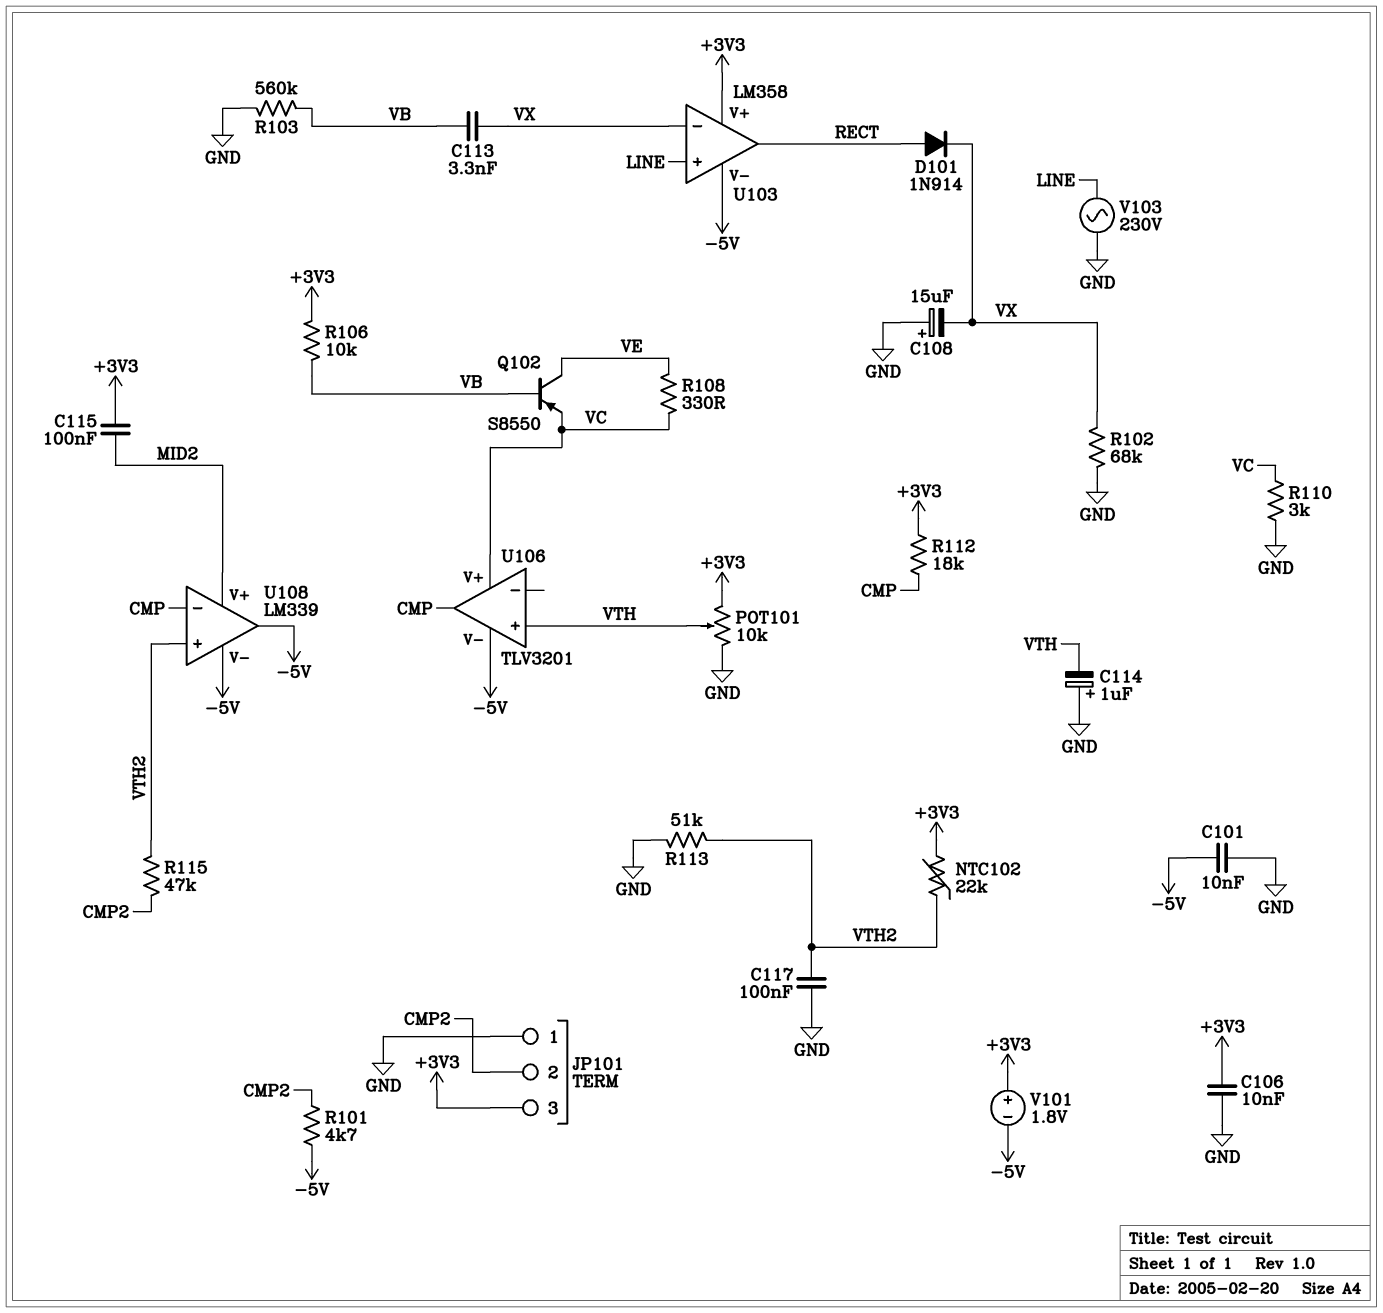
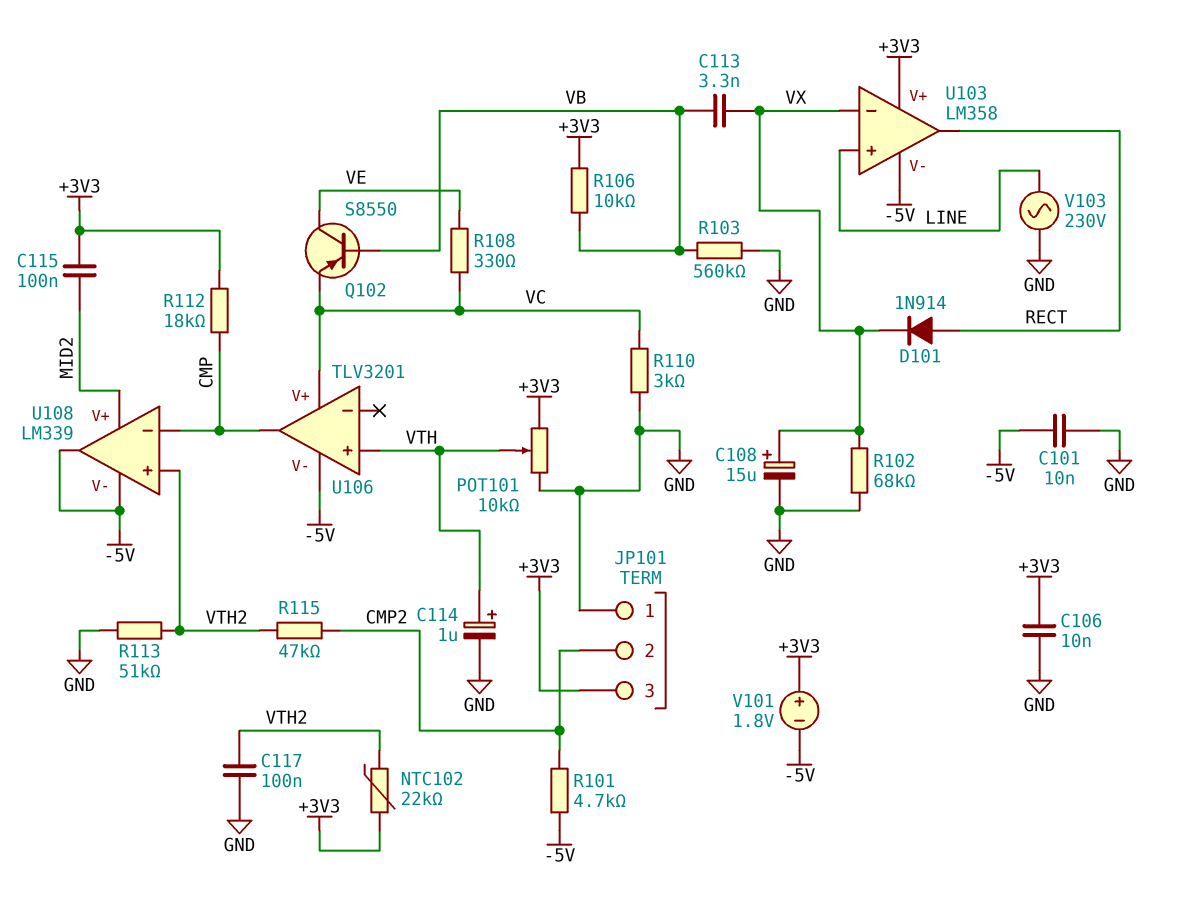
C108: 15uF (plus GND, minus VX) -> 15uF (plus VX, minus GND)
C114: 1uF (plus GND, minus VTH) -> 1uF (plus VTH, minus GND)

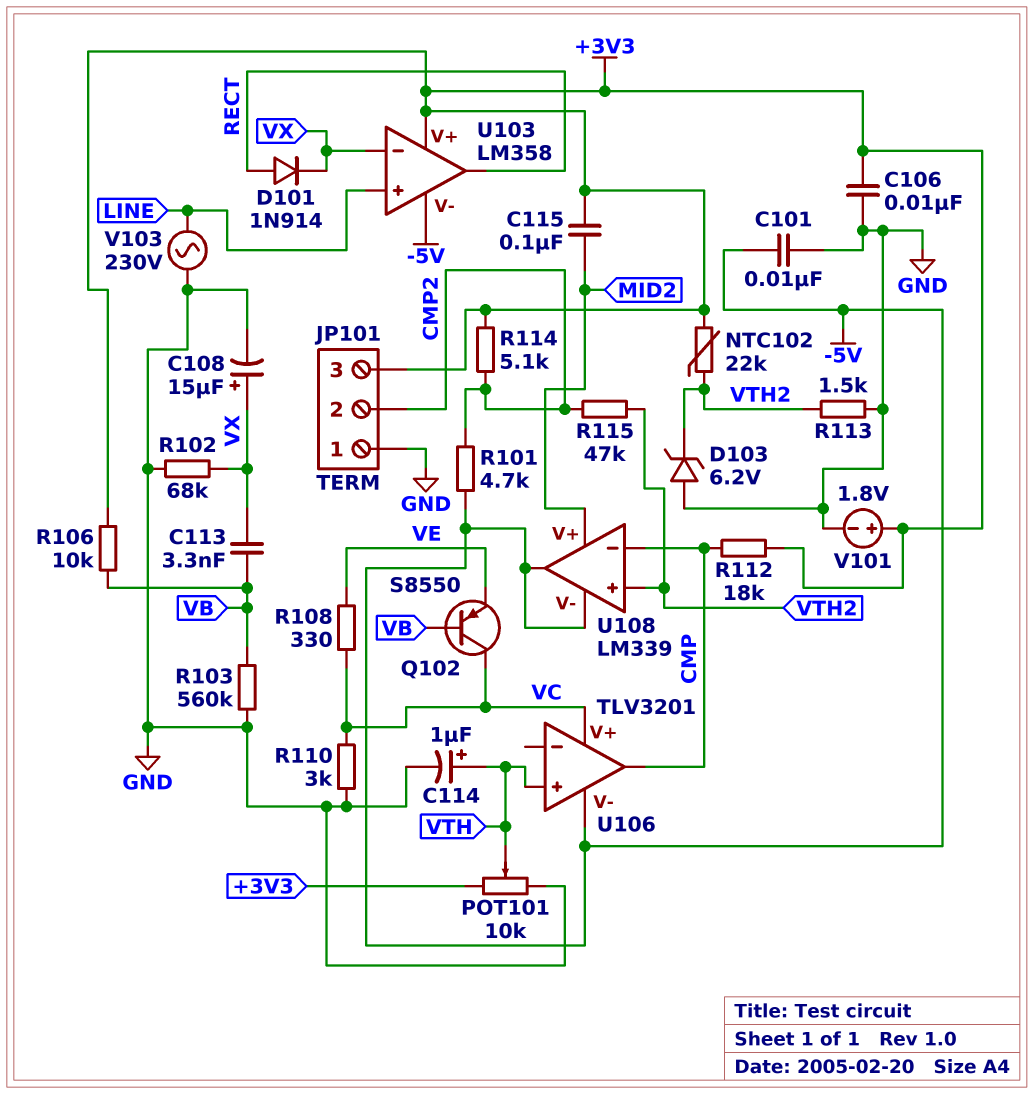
C117: 100nF (GND, VTH2) -> none
D103: none -> zener 6.2V (A GND, K VTH2)
Q102: PNP S8550 (B VB, C VE, E VC) -> PNP S8550 (B VB, C VC, E VE)
R113: 51k (GND, VTH2) -> 1.5k (GND, VTH2)
R114: none -> 5.1k (+3V3, CMP2)
V101: 1.8V (plus +3V3, minus -5V) -> 1.8V (plus +3V3, minus GND)

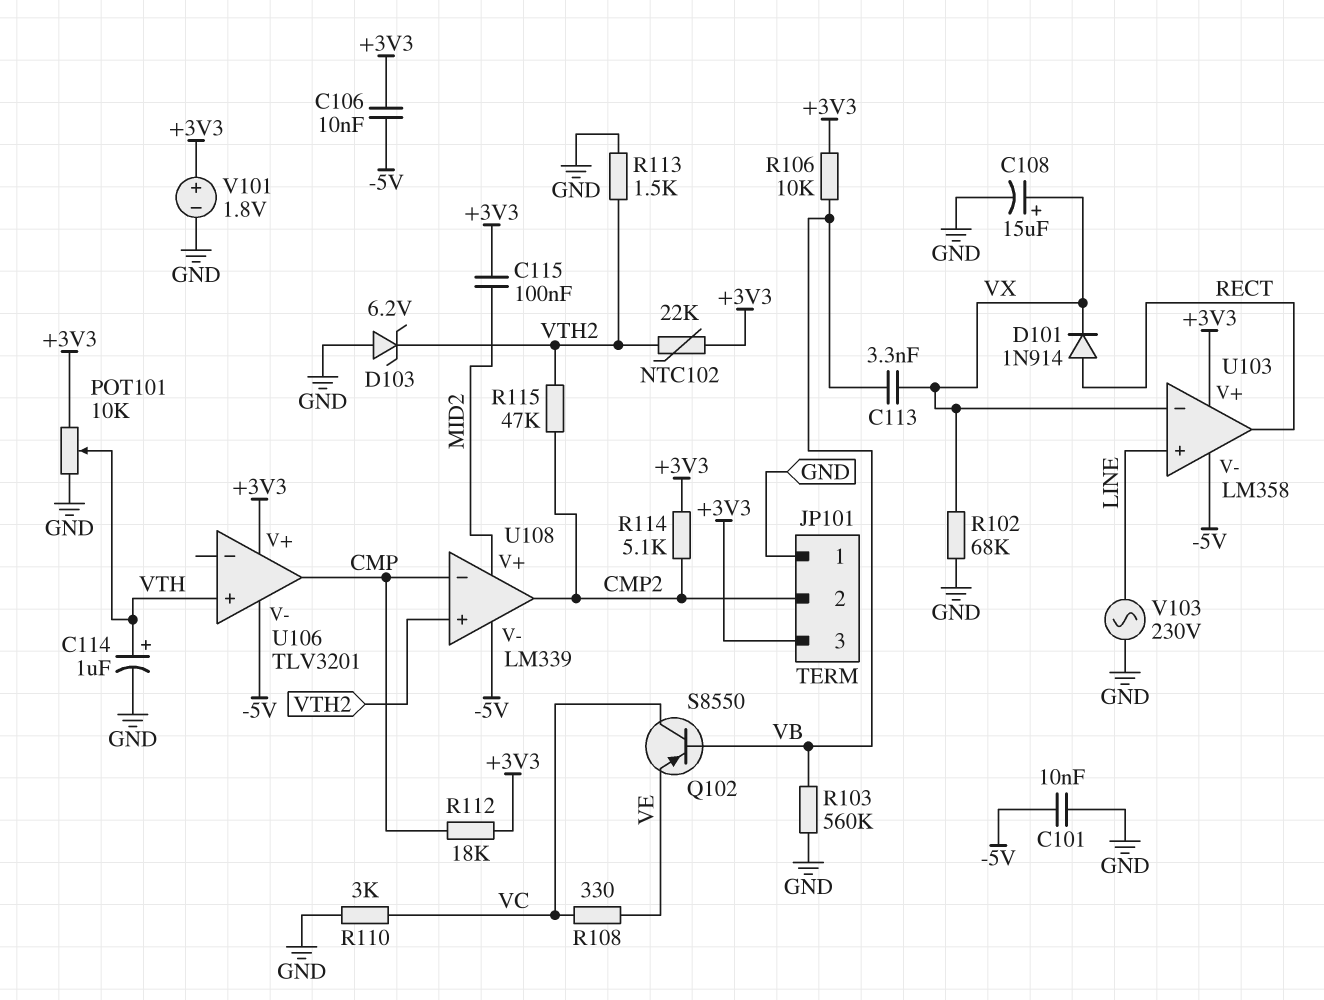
C106: 10nF (+3V3, GND) -> 10nF (+3V3, -5V)
R101: 4.7k (-5V, CMP2) -> none
U106 pin V+: VC -> +3V3
U108 pin out: -5V -> CMP2

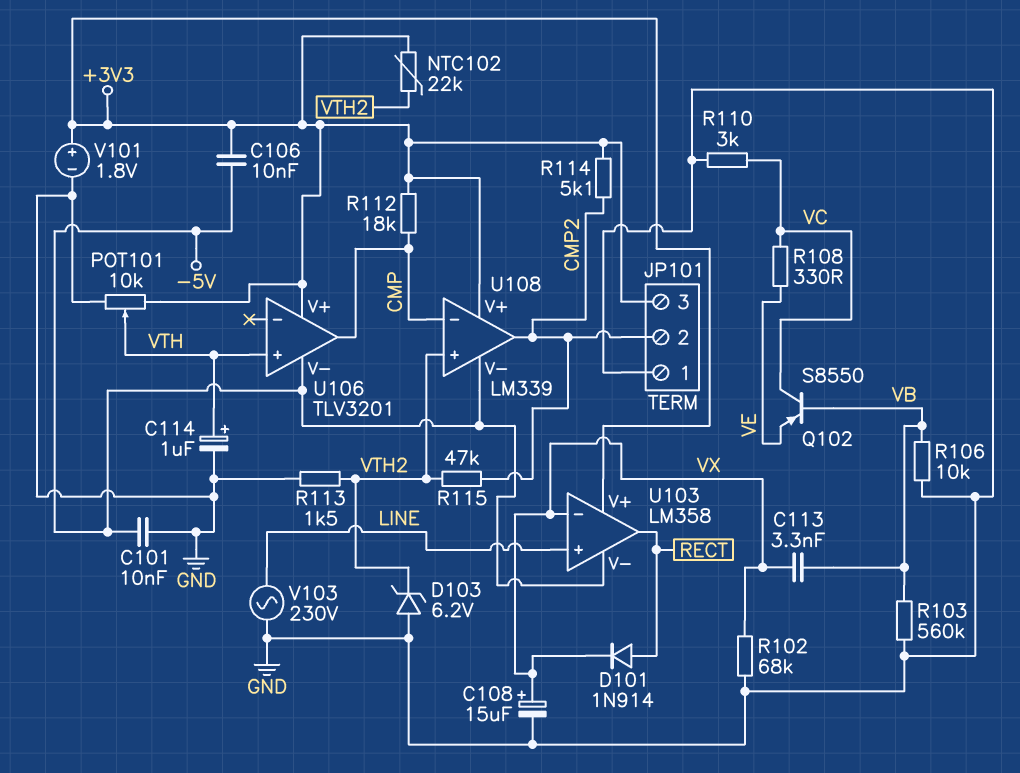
C115: 100nF (+3V3, MID2) -> none
R106: 10k (+3V3, VB) -> 10k (GND, VB)
U108 pin V+: MID2 -> +3V3

